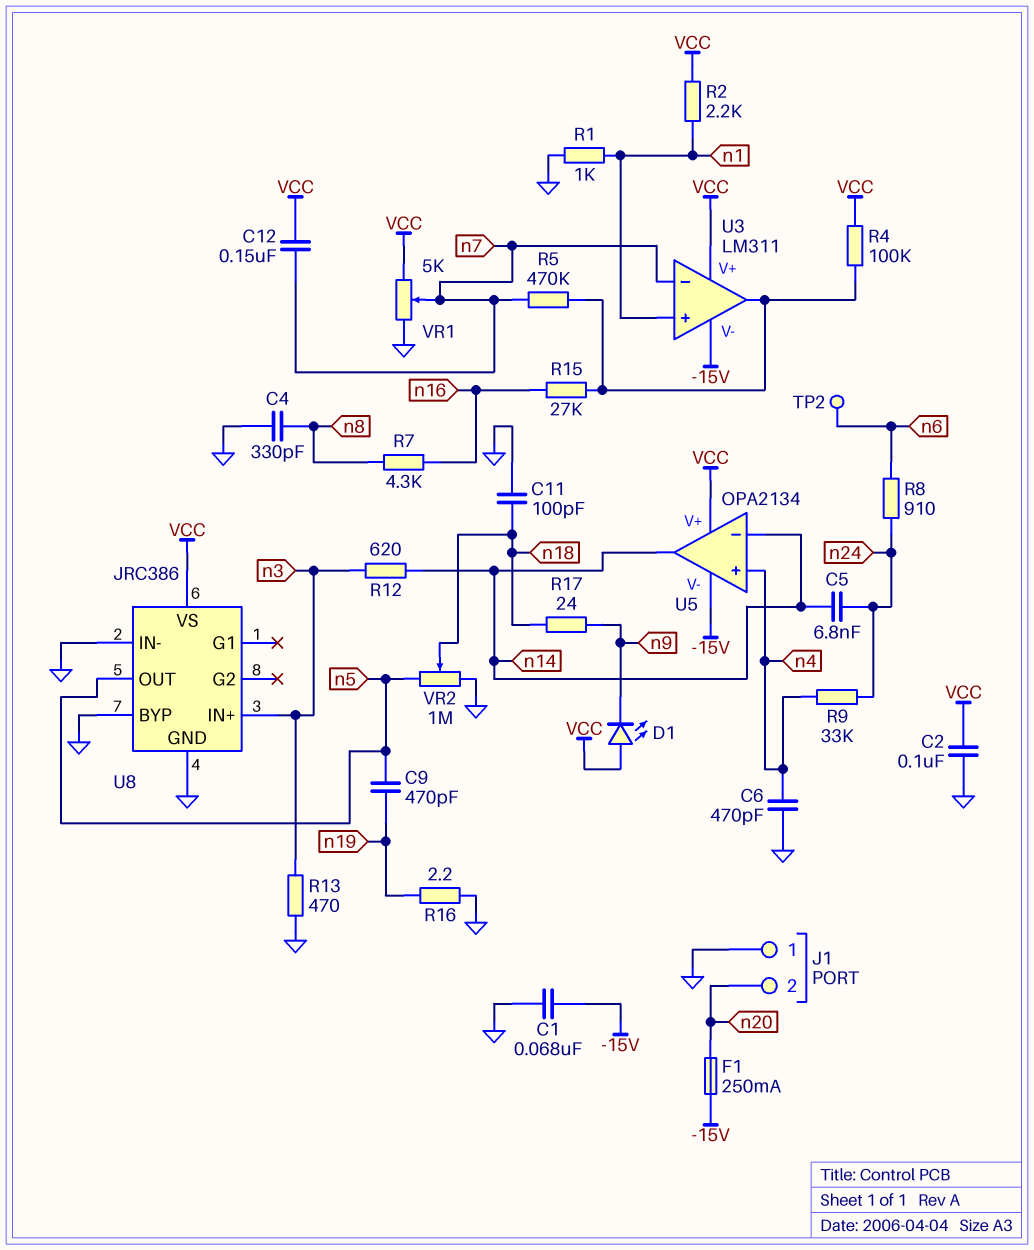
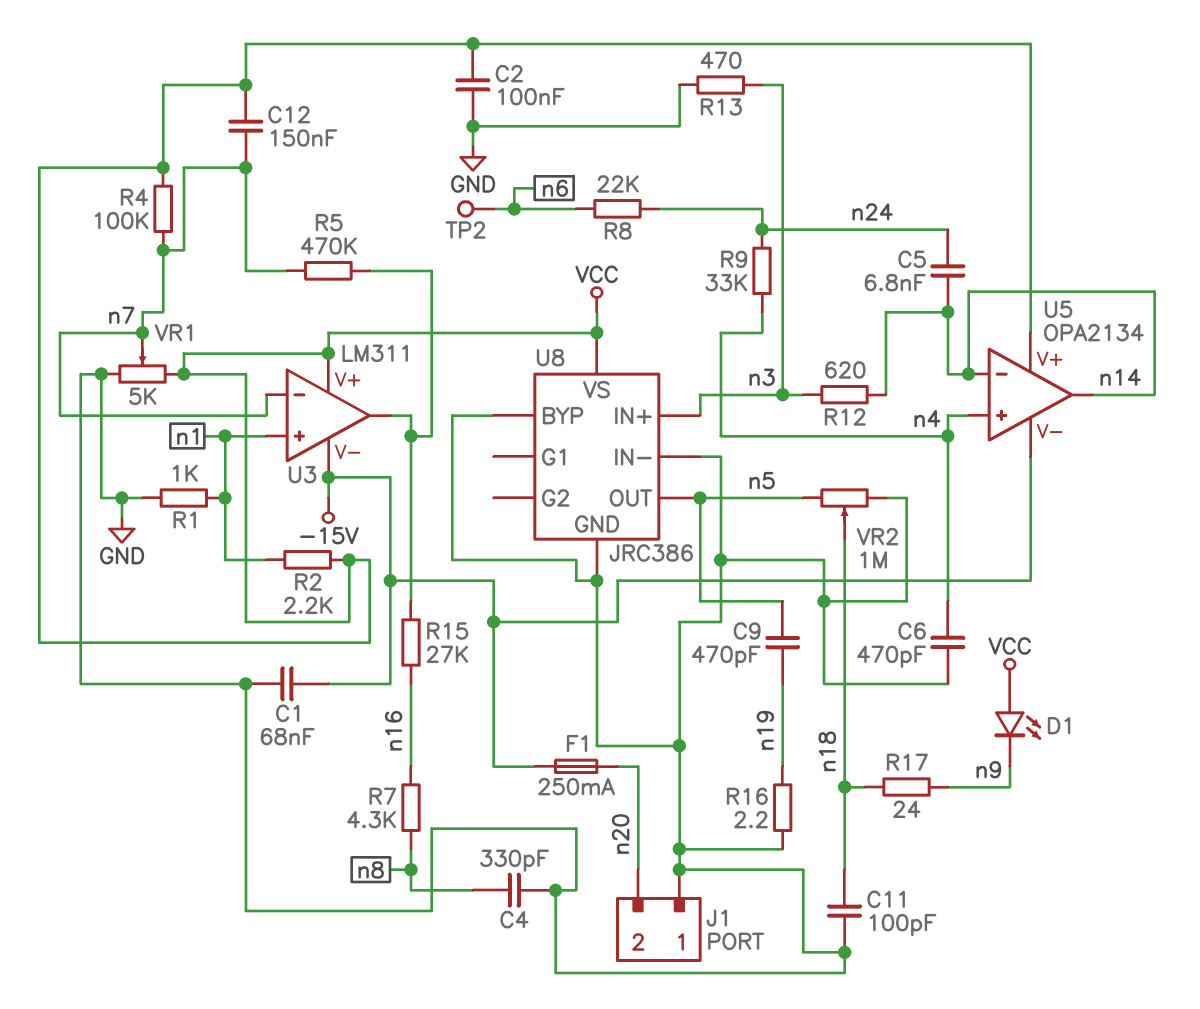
R4: 100k (U3/out, VCC) -> 100k (VCC, n7)
R8: 910 (n6, n24) -> 22k (n6, n24)

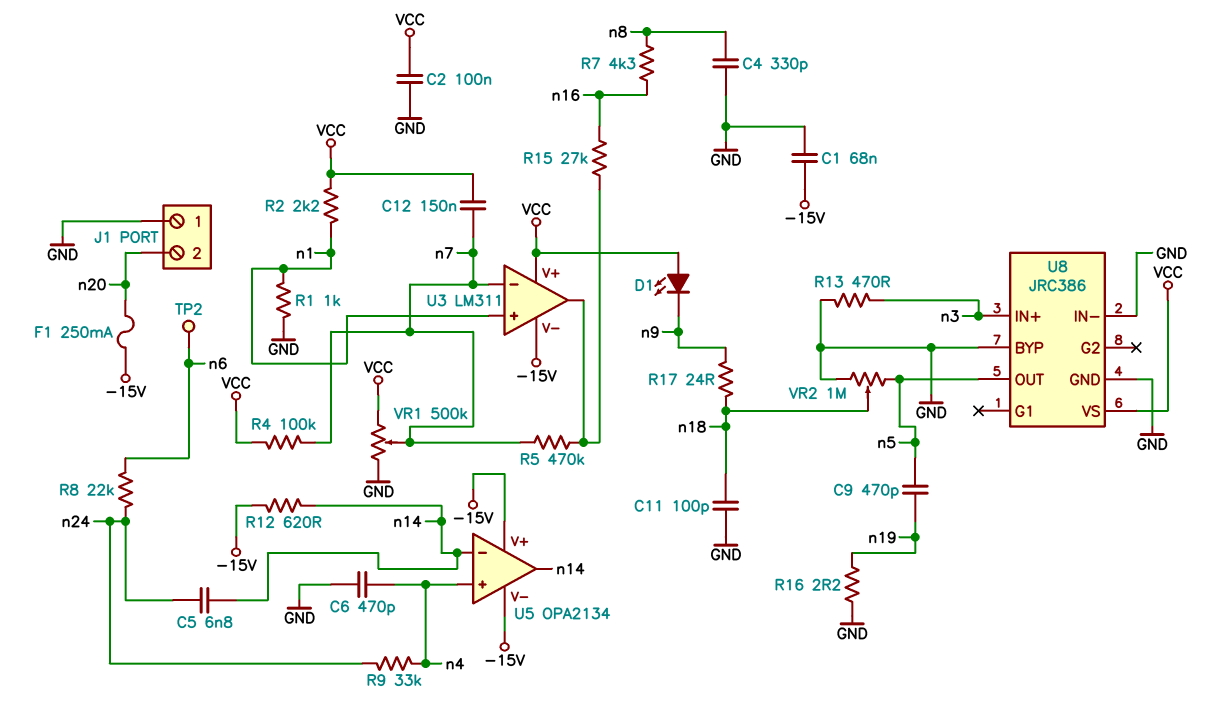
R12: 620 (n3, n14) -> 620 (-15V, n14)
U5 pin V+: VCC -> -15V
VR1: 5k (GND, VCC, wiper n7) -> 500k (GND, VCC, wiper n7)

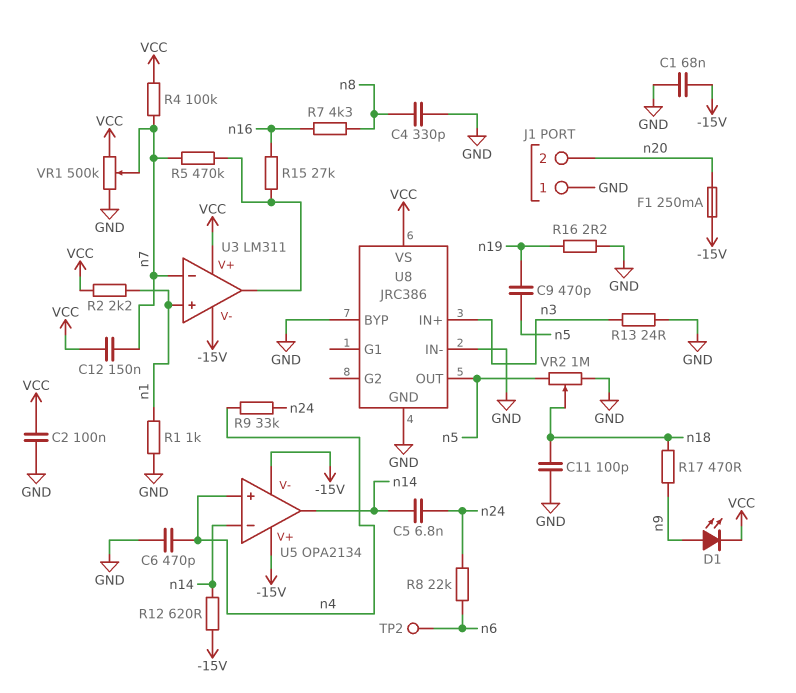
D1: LED (A VCC, K n9) -> LED (A n9, K VCC)
R13: 470 (GND, n3) -> 24 (GND, n3)
R17: 24 (n9, n18) -> 470 (n9, n18)

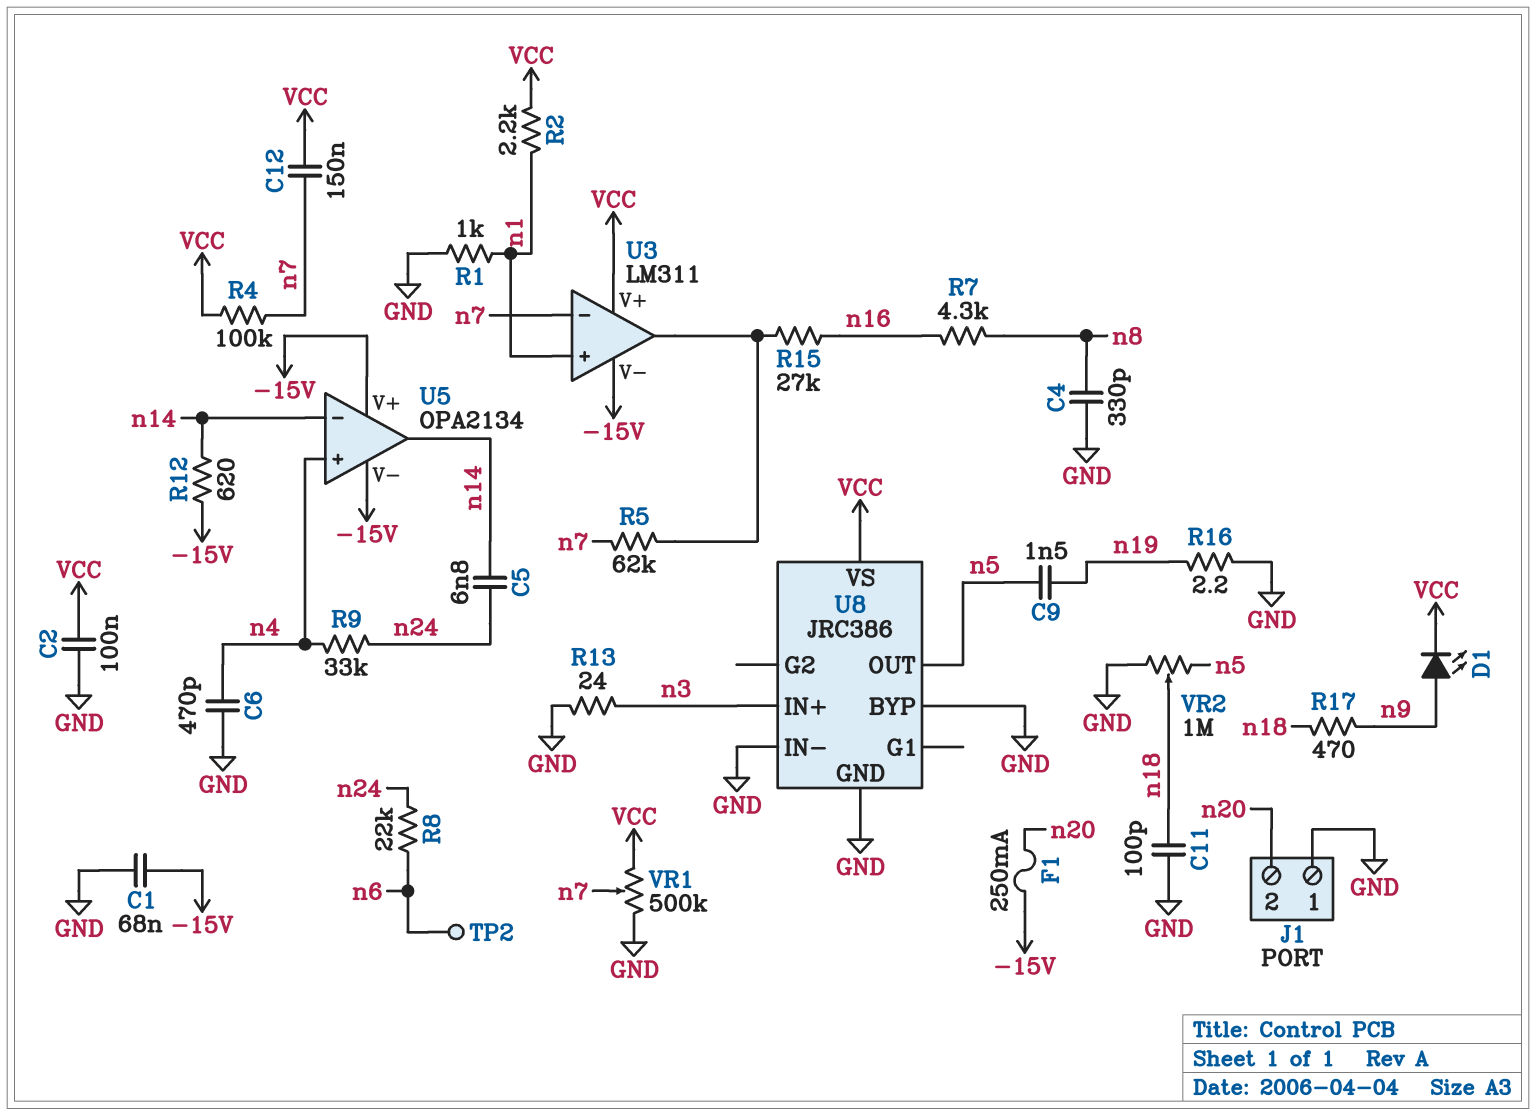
C9: 470pF (n5, n19) -> 1.5nF (n5, n19)
R5: 470k (U3/out, n7) -> 62k (U3/out, n7)

